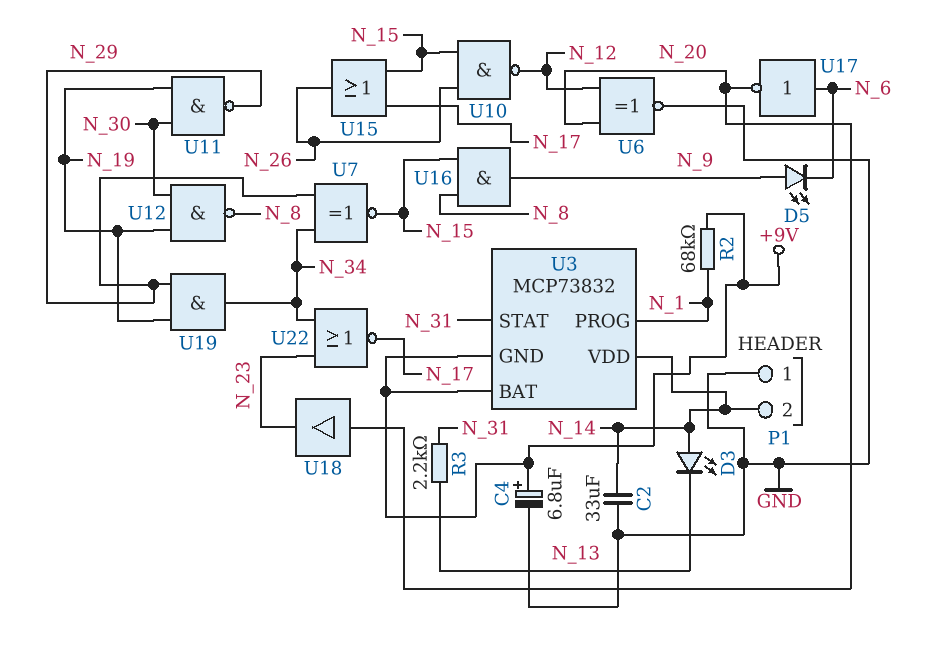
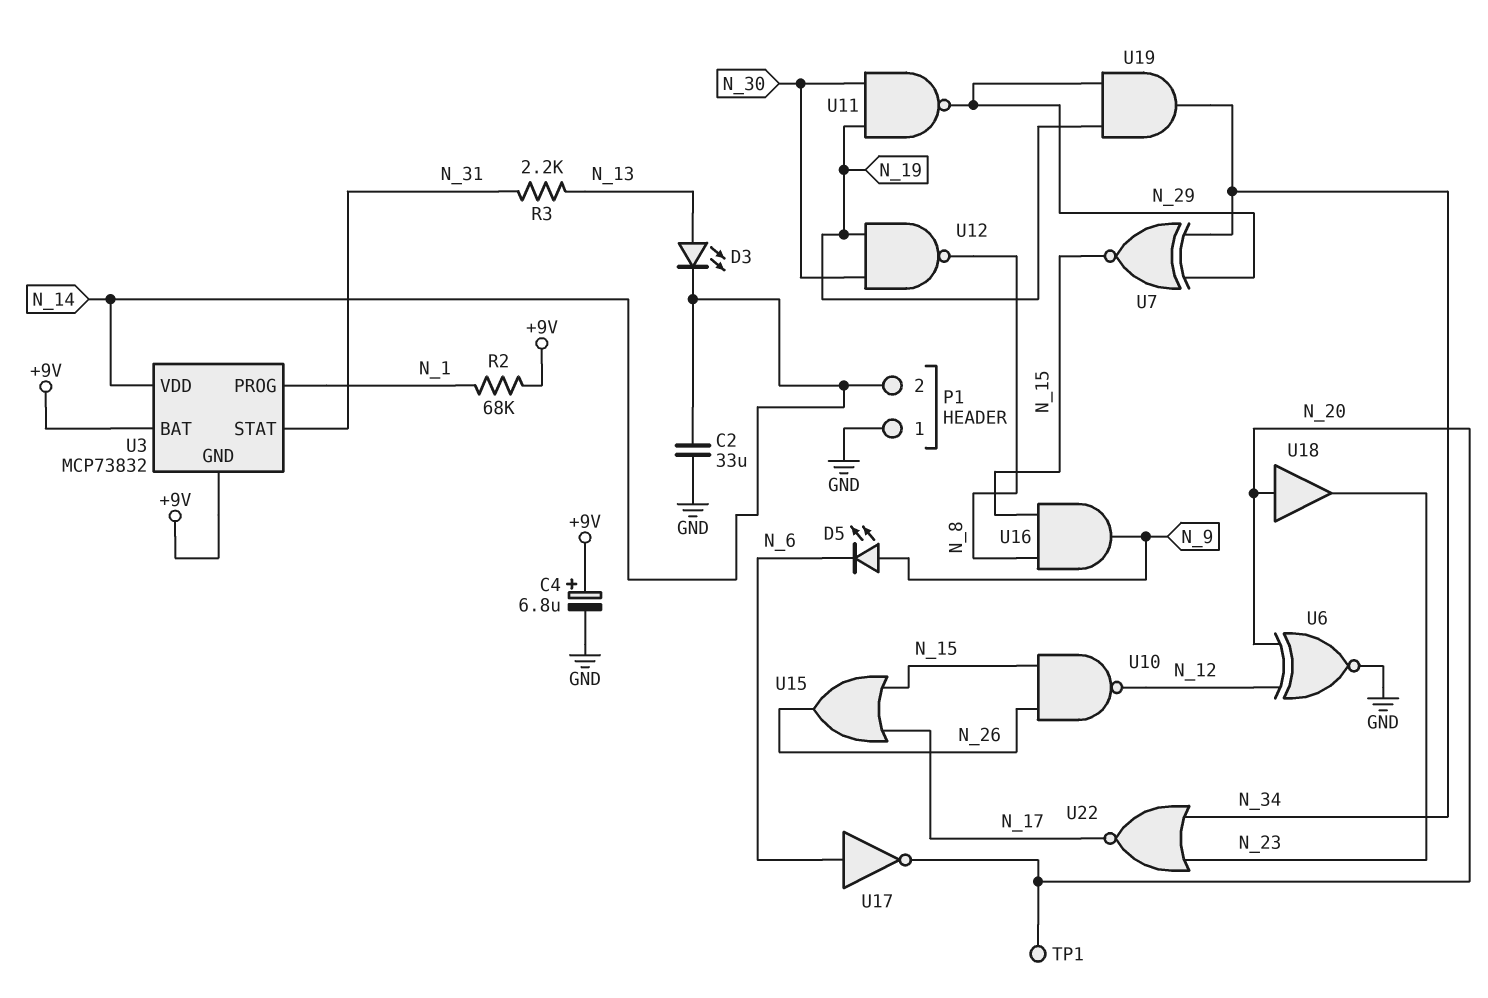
D3: LED (A N_14, K N_13) -> LED (A N_13, K N_14)
TP1: none -> test point (N_20)

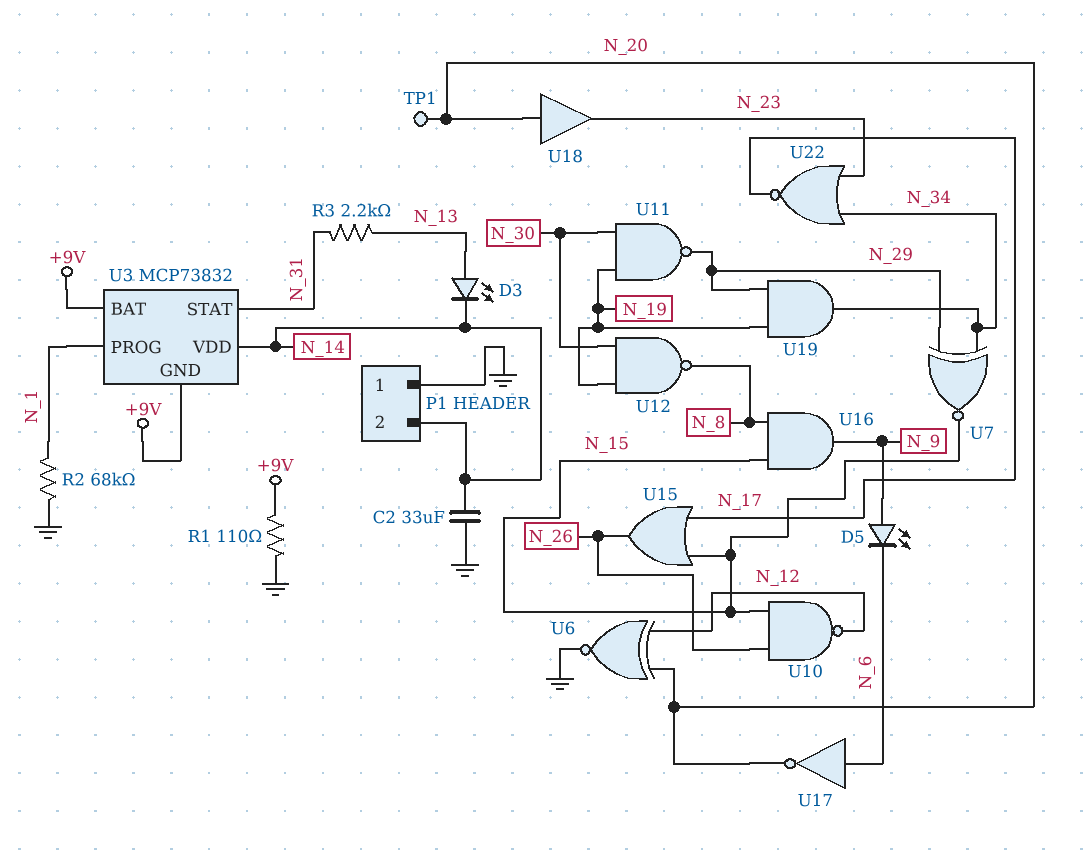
C4: 6.8uF (plus +9V, minus GND) -> none
R1: none -> 110 (+9V, GND)
R2: 68k (+9V, N_1) -> 68k (GND, N_1)

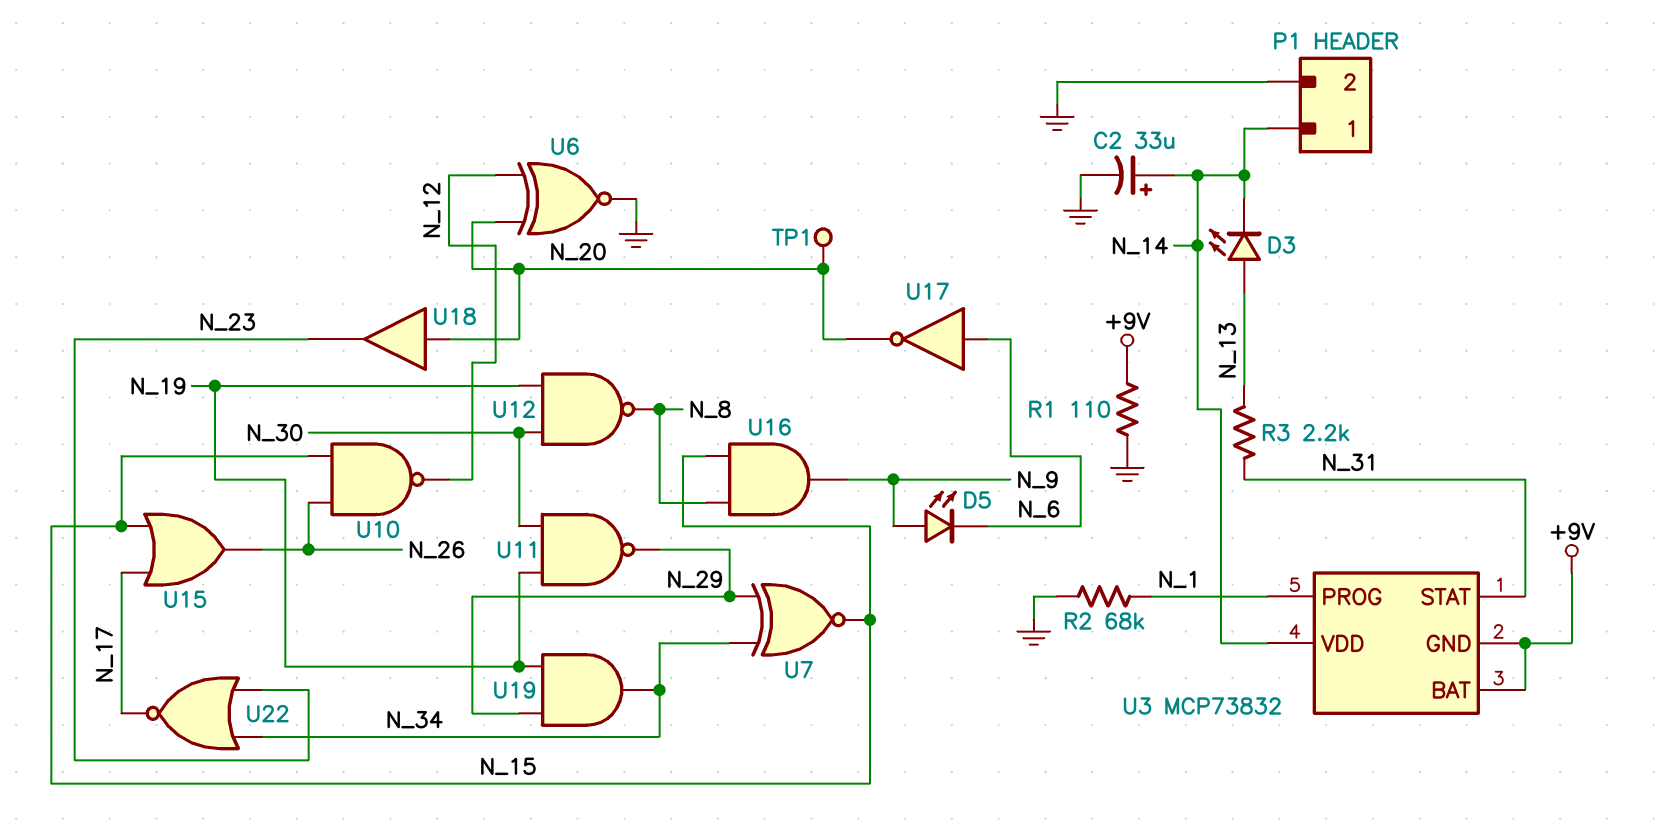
C2: 33uF (GND, N_14) -> 33uF (plus N_14, minus GND)
P1 pin 1: GND -> N_14
P1 pin 2: N_14 -> GND

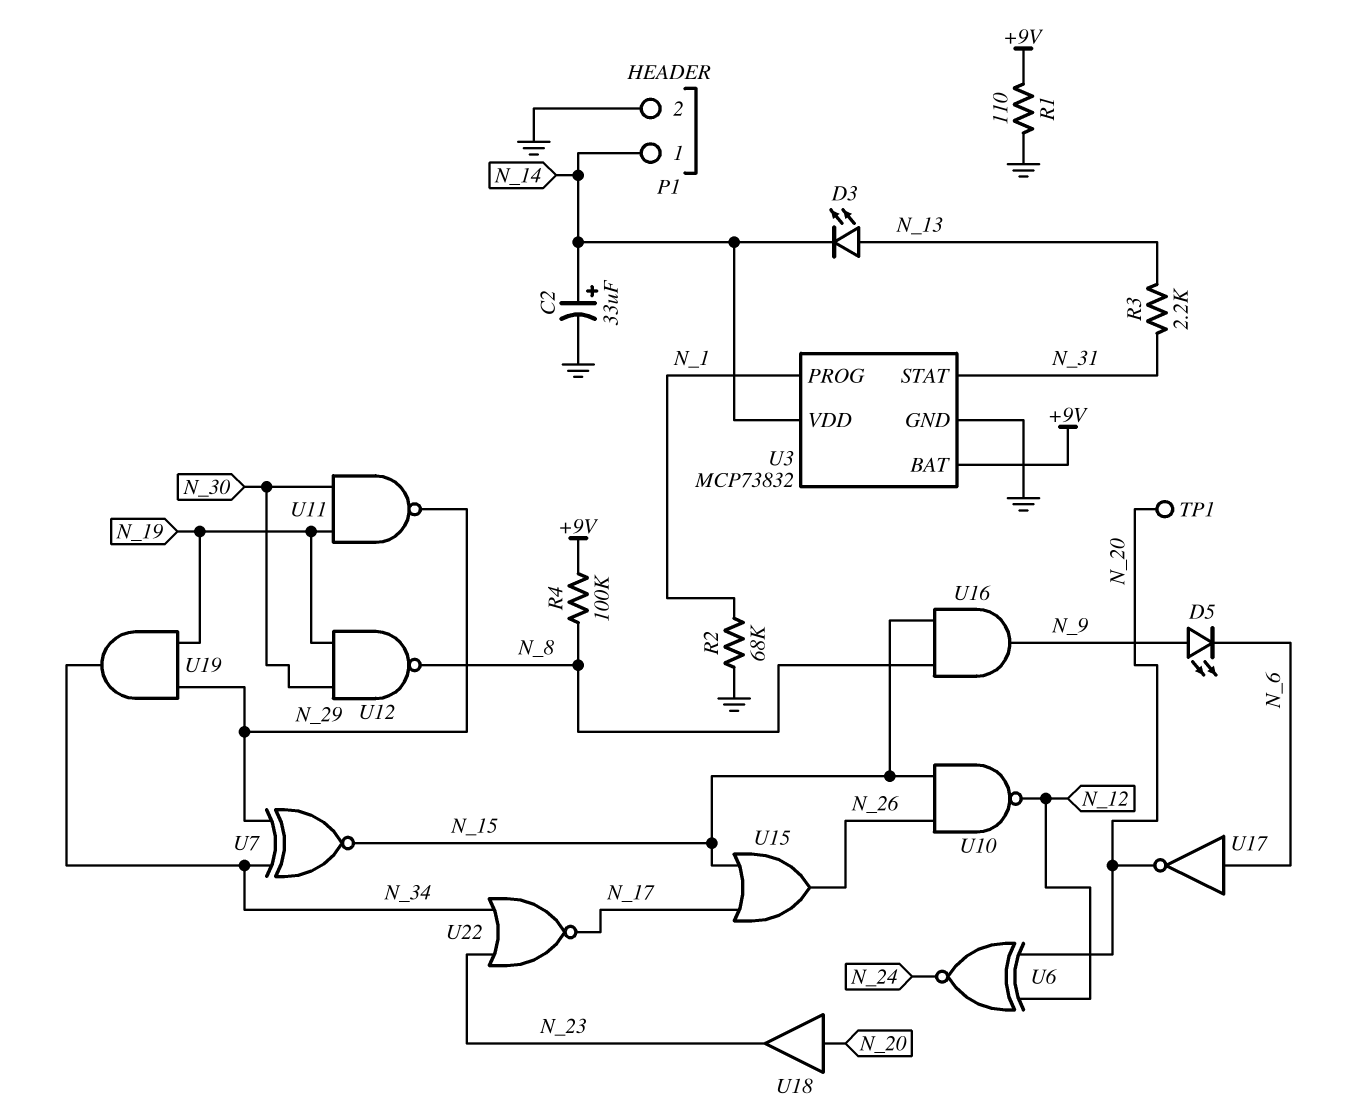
R4: none -> 100k (+9V, N_8)
U3 pin GND: +9V -> GND
U6: XNOR (in N_12, in N_20, out GND) -> XNOR (in N_12, in N_20, out N_24)

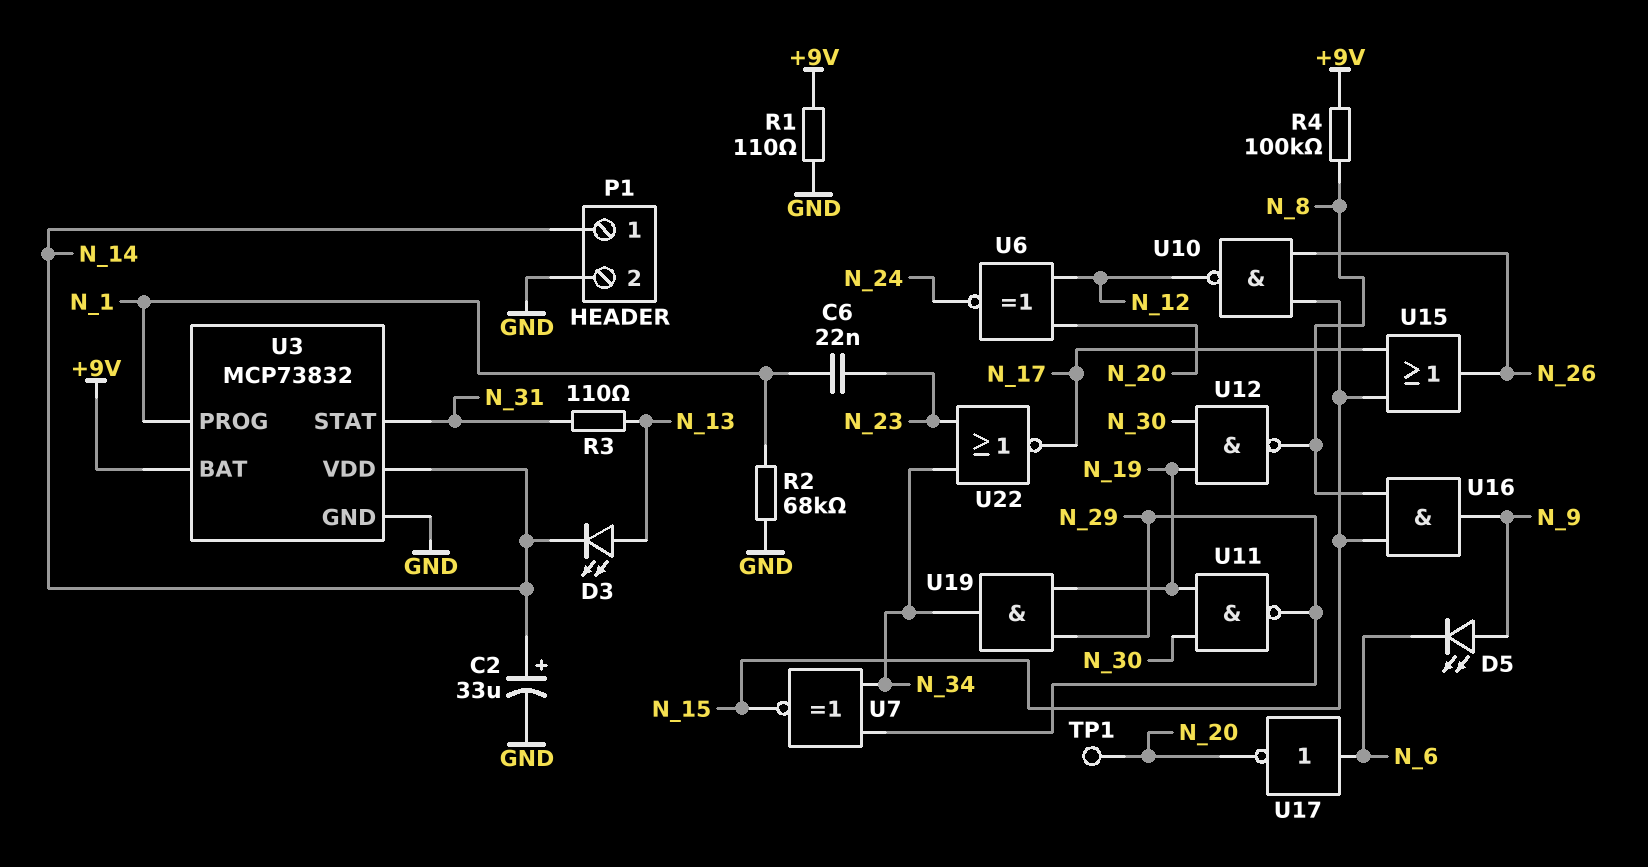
C6: none -> 22nF (N_1, N_23)
R3: 2.2k (N_13, N_31) -> 110 (N_13, N_31)
U18: buffer (in N_20, out N_23) -> none

